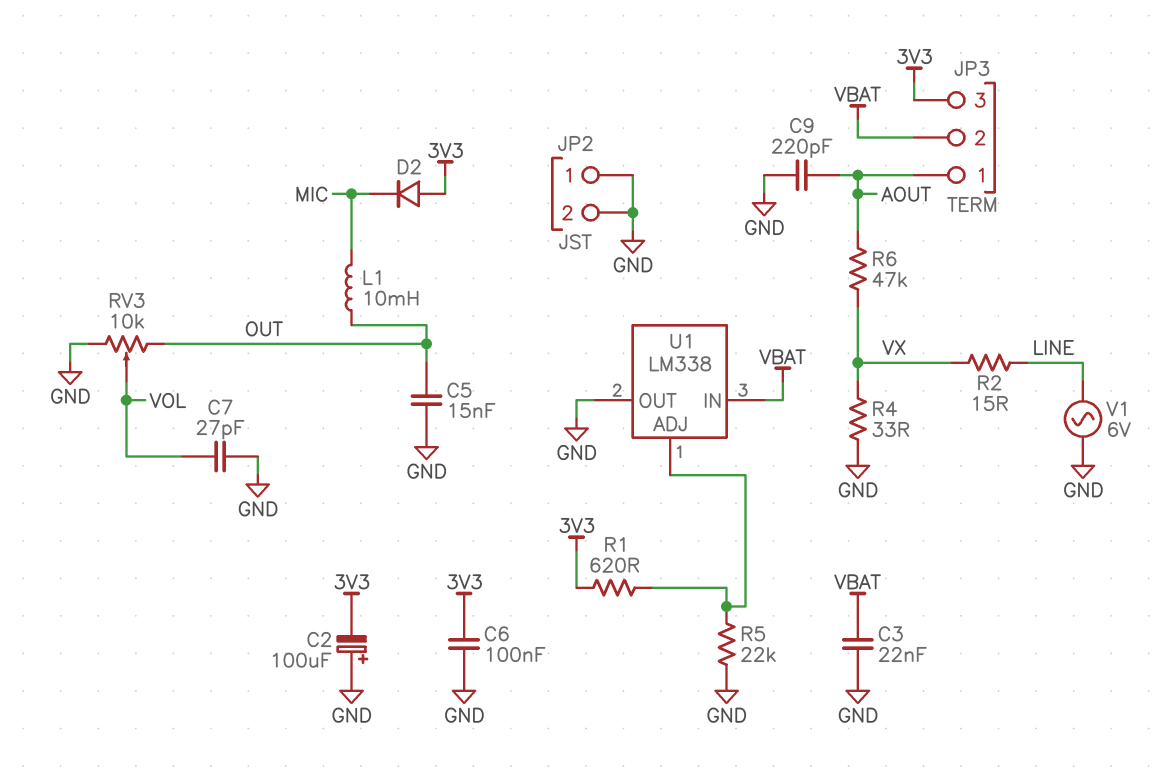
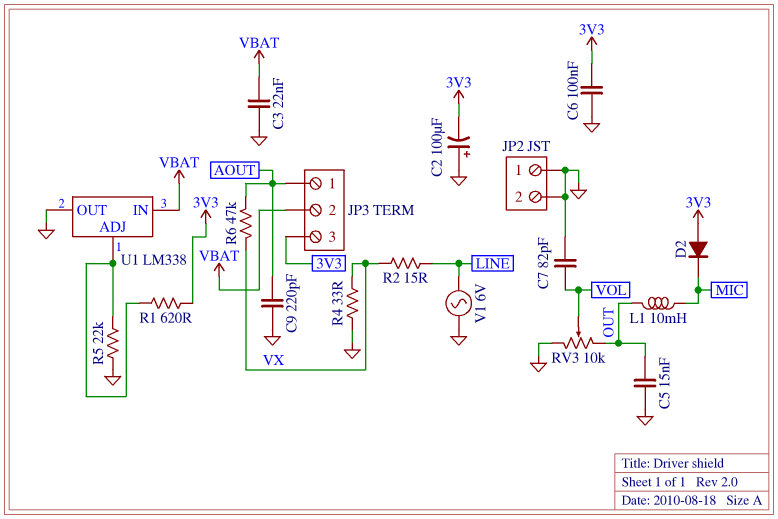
C7: 27pF (GND, VOL) -> 82pF (GND, VOL)

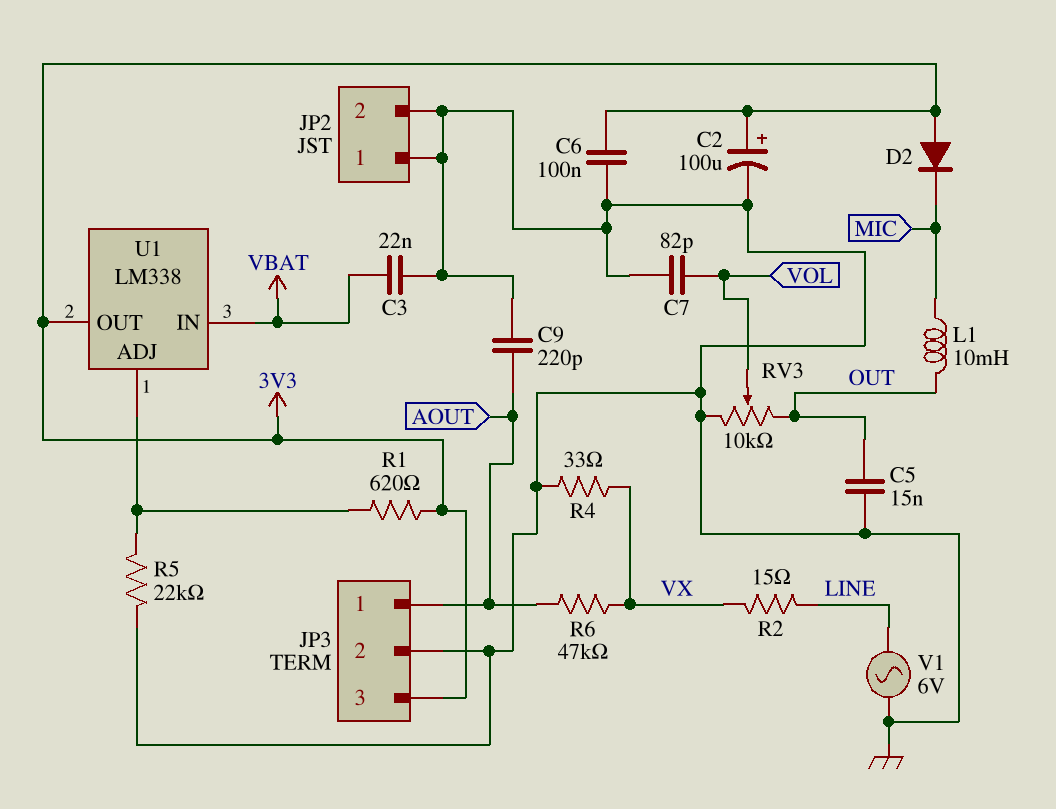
C2: 100uF (plus GND, minus 3V3) -> 100uF (plus 3V3, minus GND)
JP3 pin 2: VBAT -> GND
U1 pin OUT: GND -> 3V3

